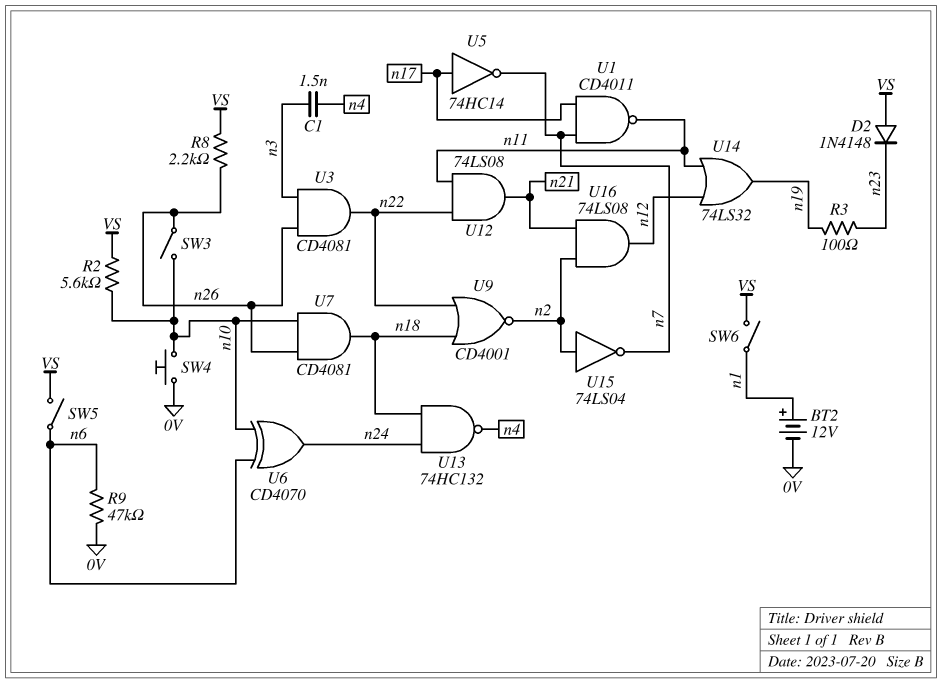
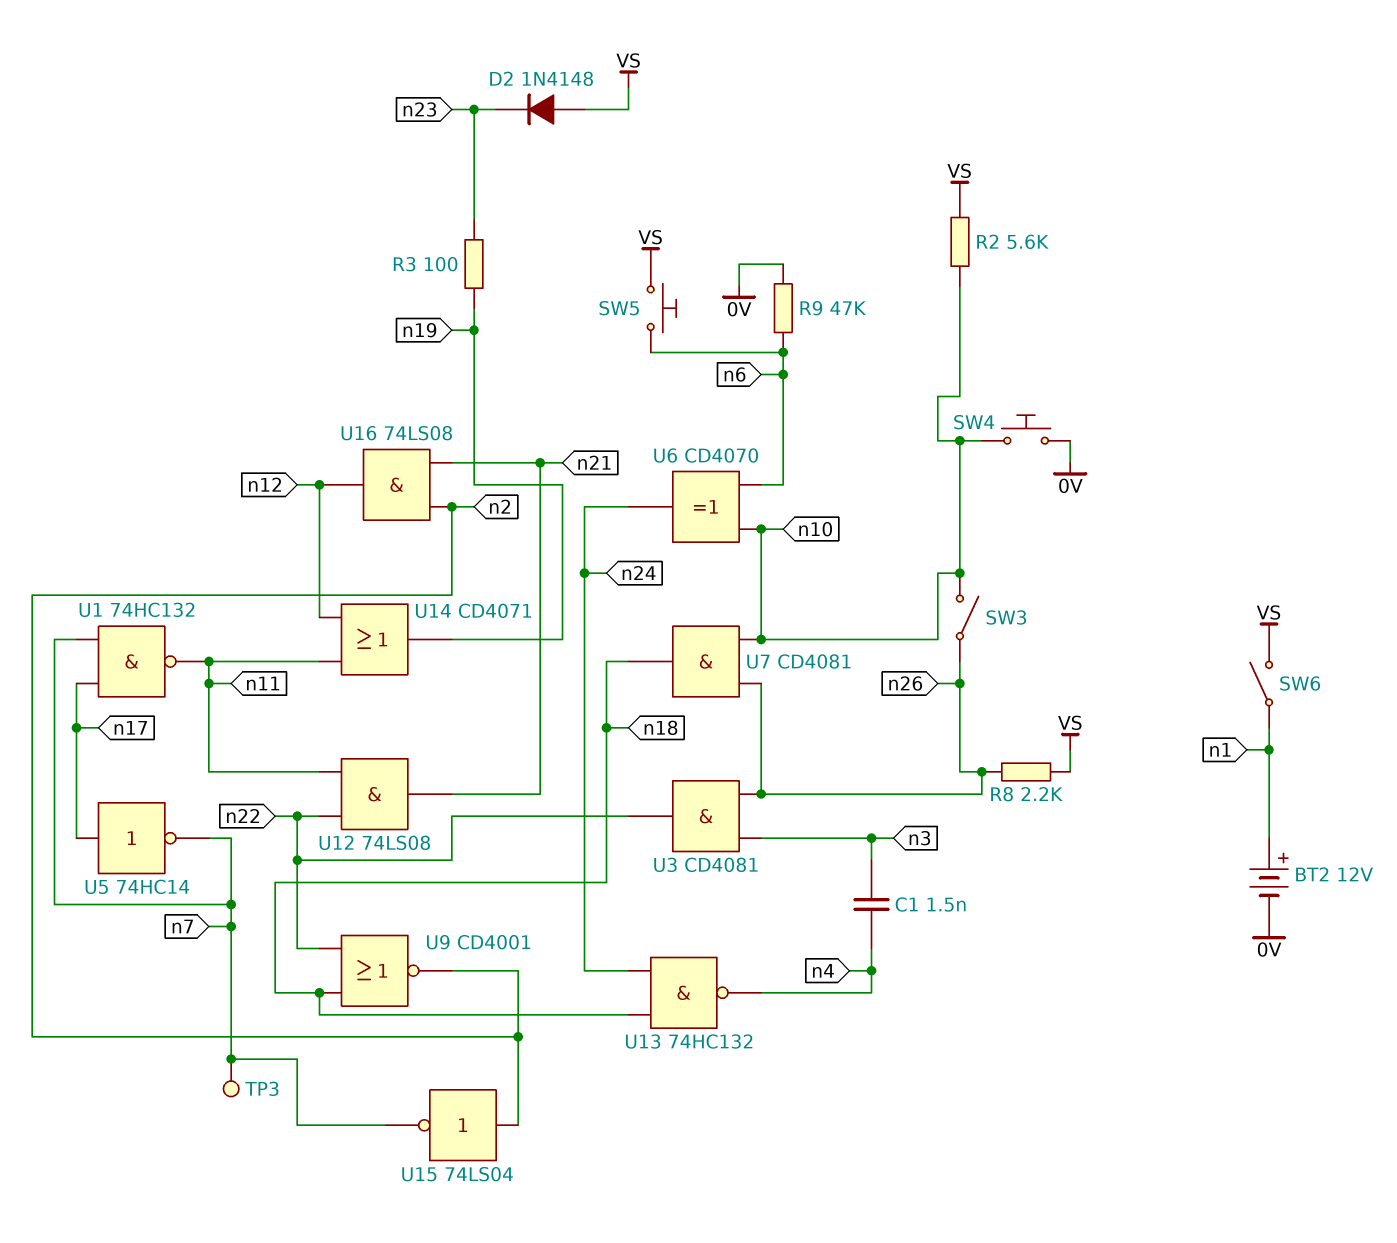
SW5: switch (VS, n6) -> button (VS, n6)
TP3: none -> test point (n7)
U1: NAND CD4011 (in n7, in n17, out n11) -> NAND 74HC132 (in n7, in n17, out n11)
U14: OR 74LS32 (in n11, in n12, out n19) -> OR CD4071 (in n11, in n12, out n19)

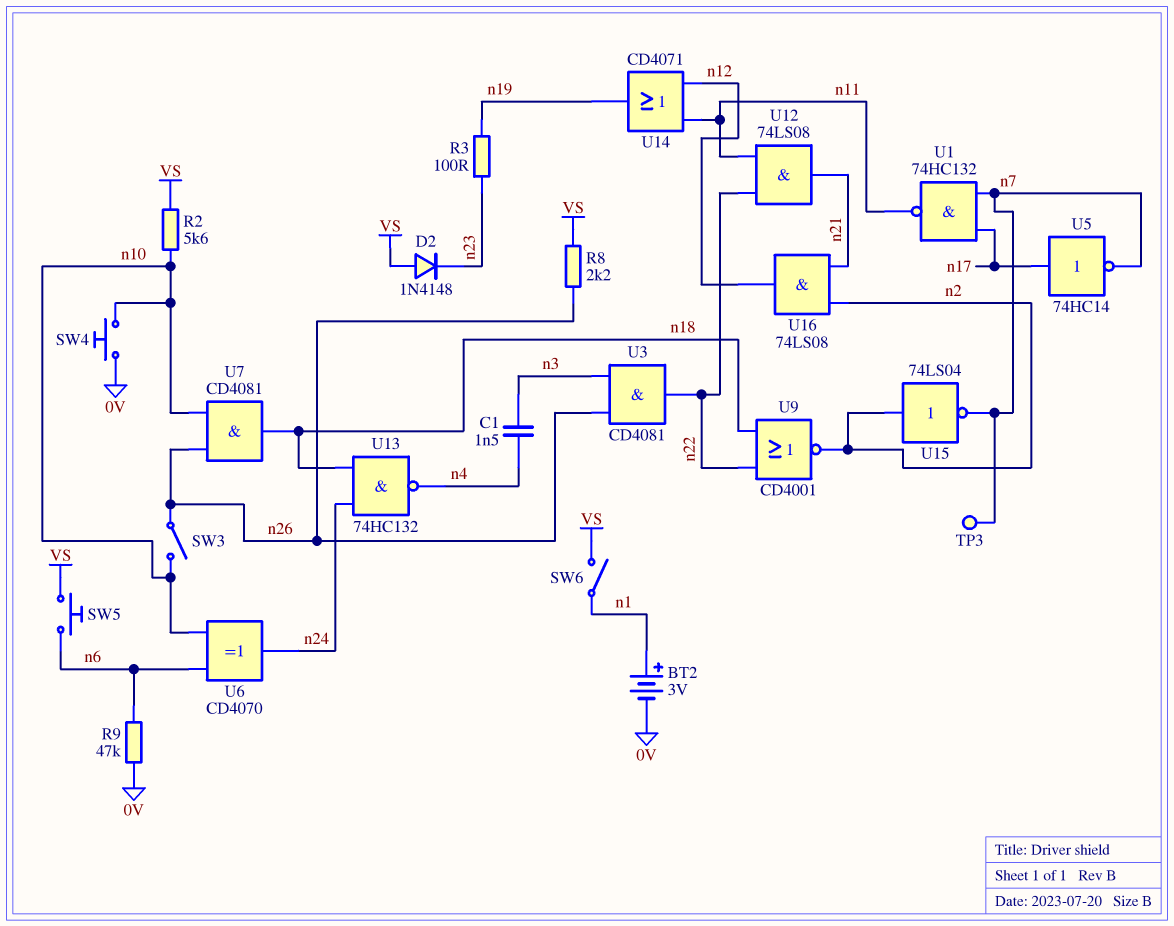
BT2: 12V (plus n1, minus 0V) -> 3V (plus n1, minus 0V)

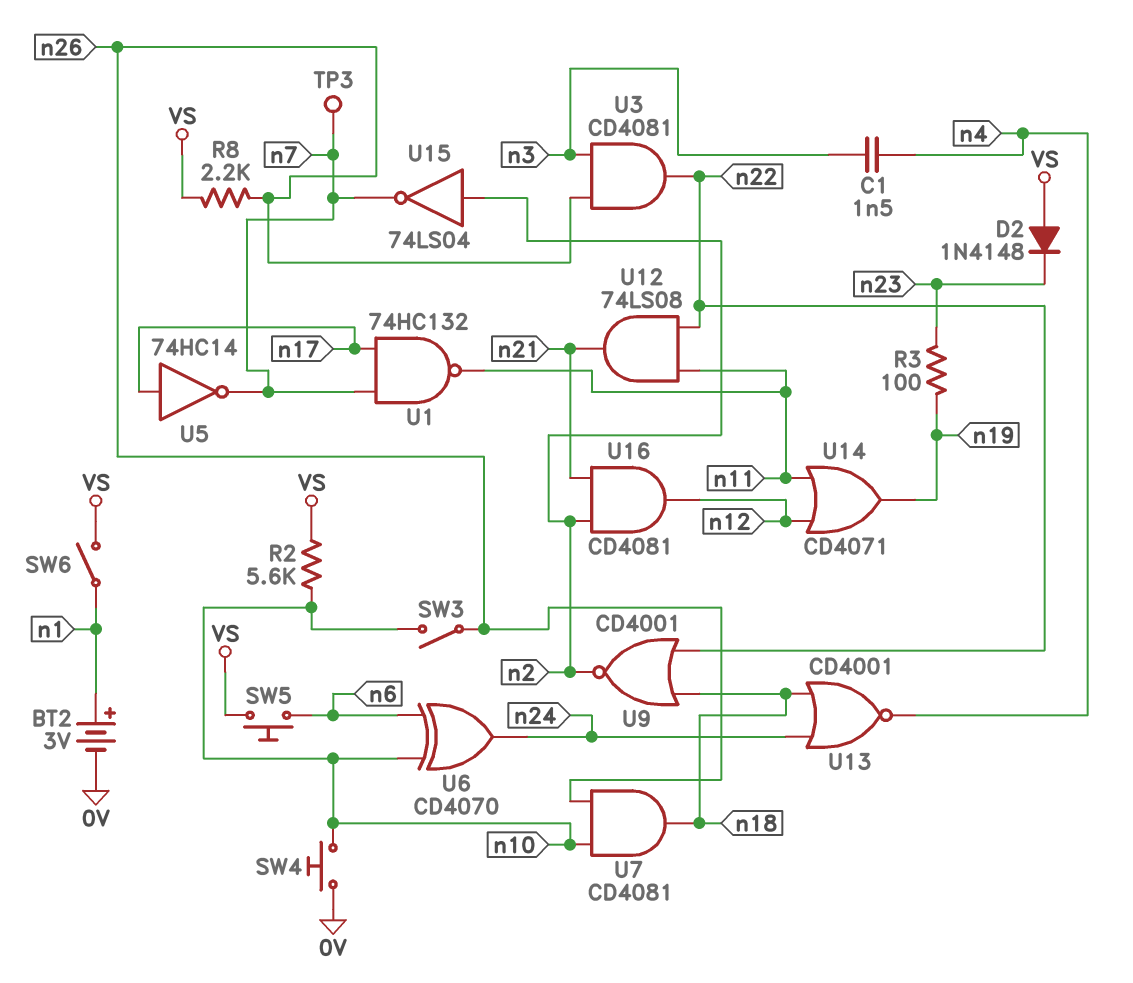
R9: 47k (0V, n6) -> none
U13: NAND 74HC132 (in n18, in n24, out n4) -> NOR CD4001 (in n18, in n24, out n4)
U16: AND 74LS08 (in n2, in n21, out n12) -> AND CD4081 (in n2, in n21, out n12)

